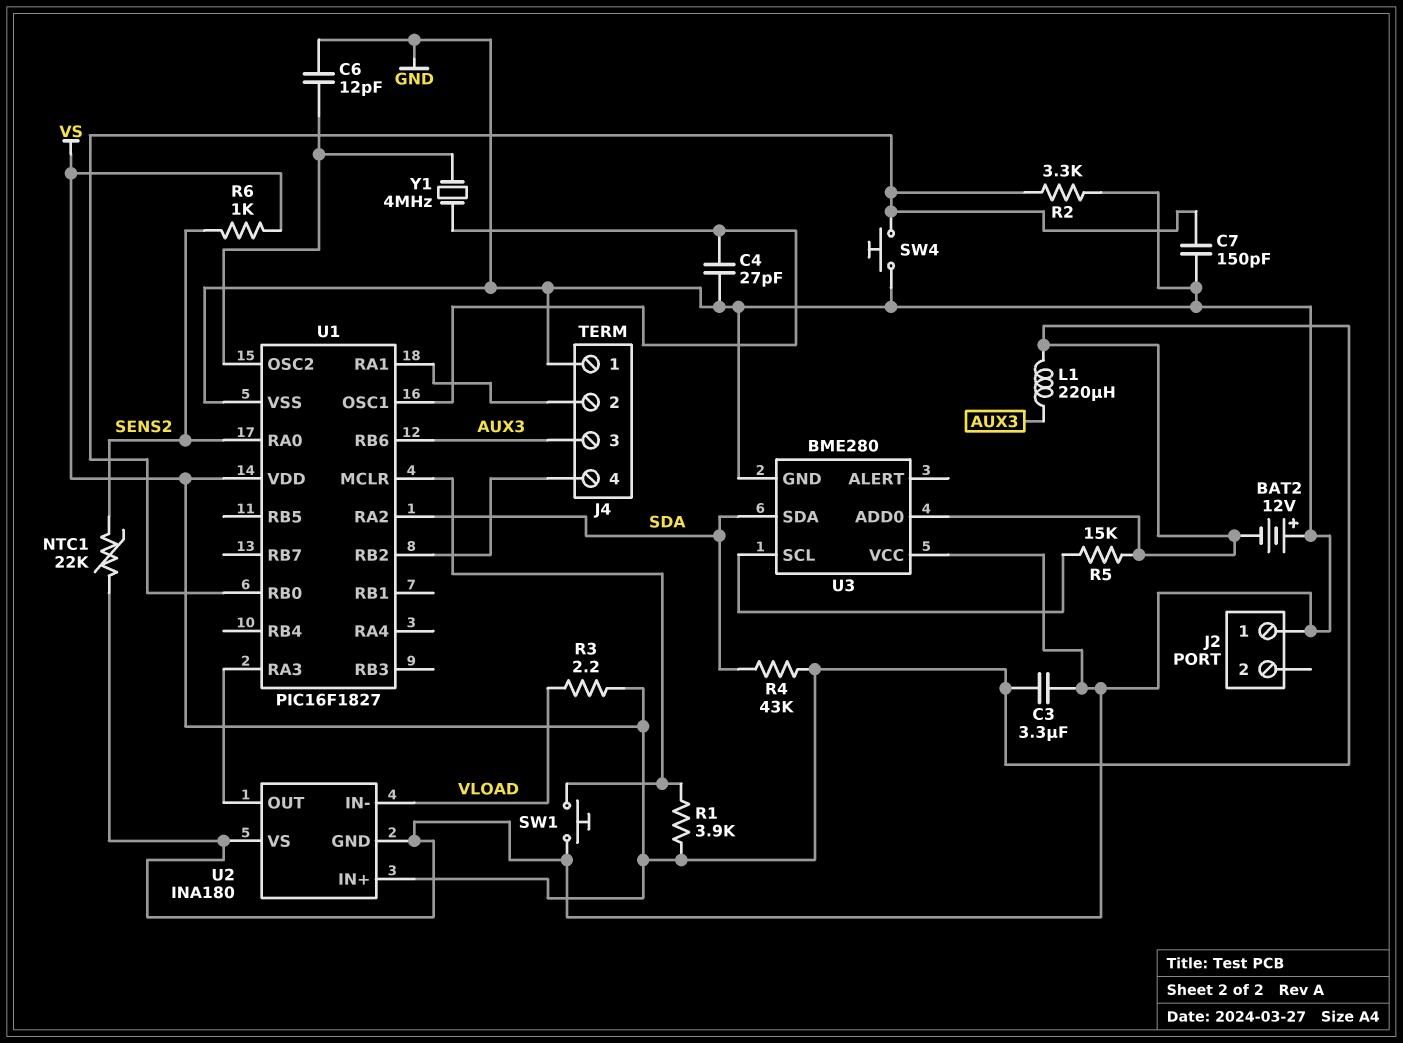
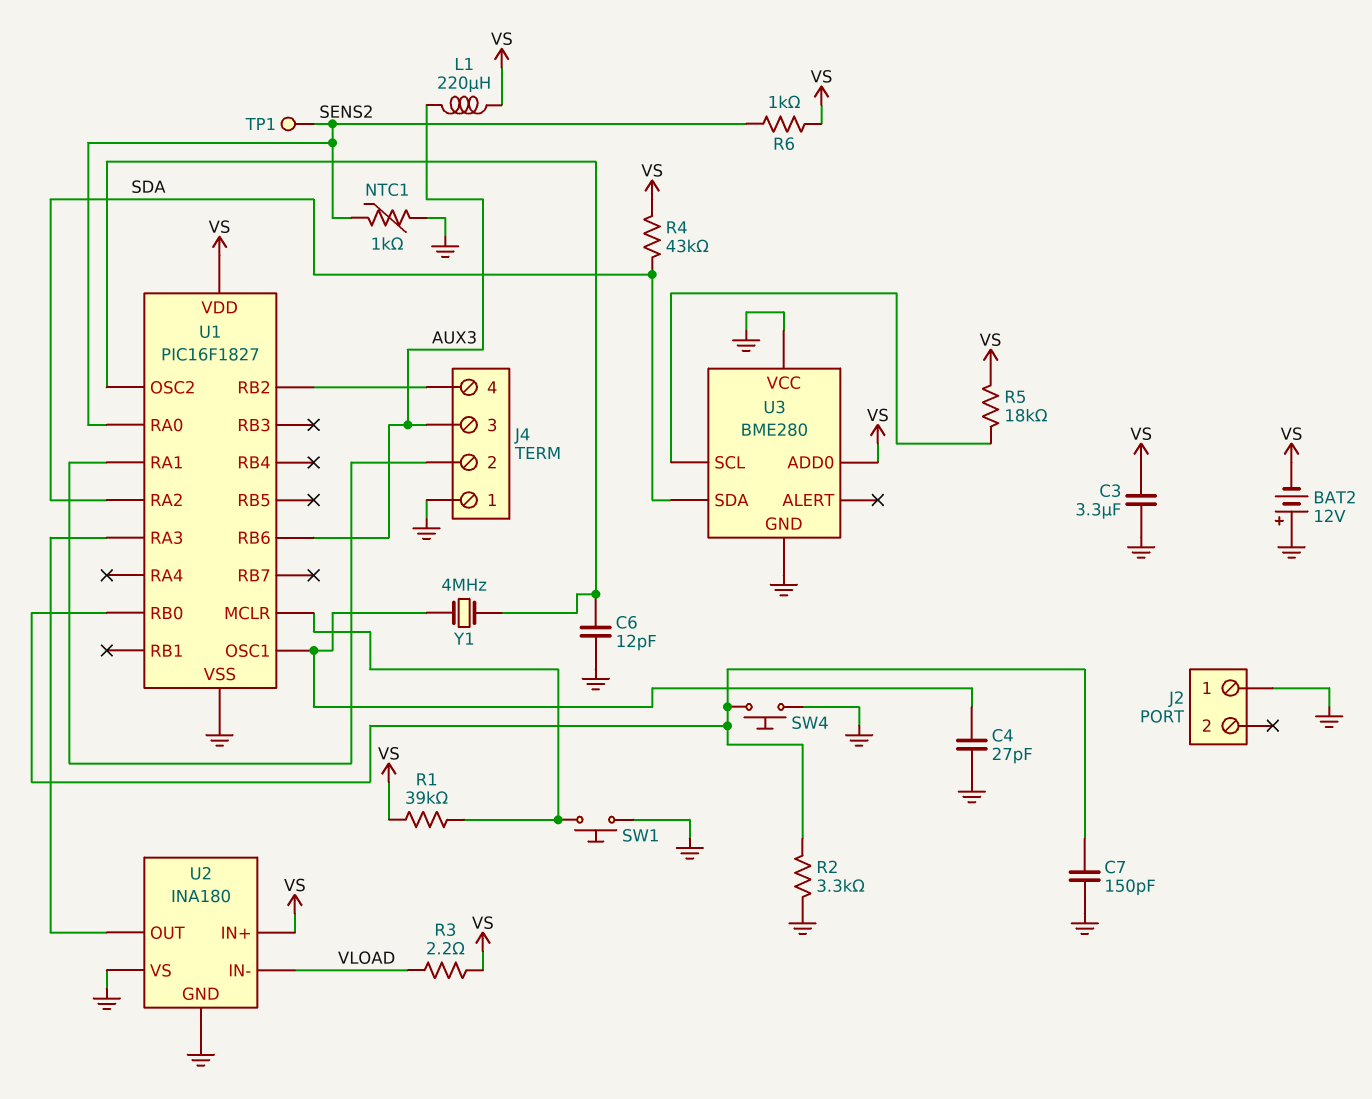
NTC1: 22k (GND, SENS2) -> 1k (GND, SENS2)
R1: 3.9k (U1/MCLR, VS) -> 39k (U1/MCLR, VS)
R5: 15k (U3/SCL, VS) -> 18k (U3/SCL, VS)
TP1: none -> test point (SENS2)

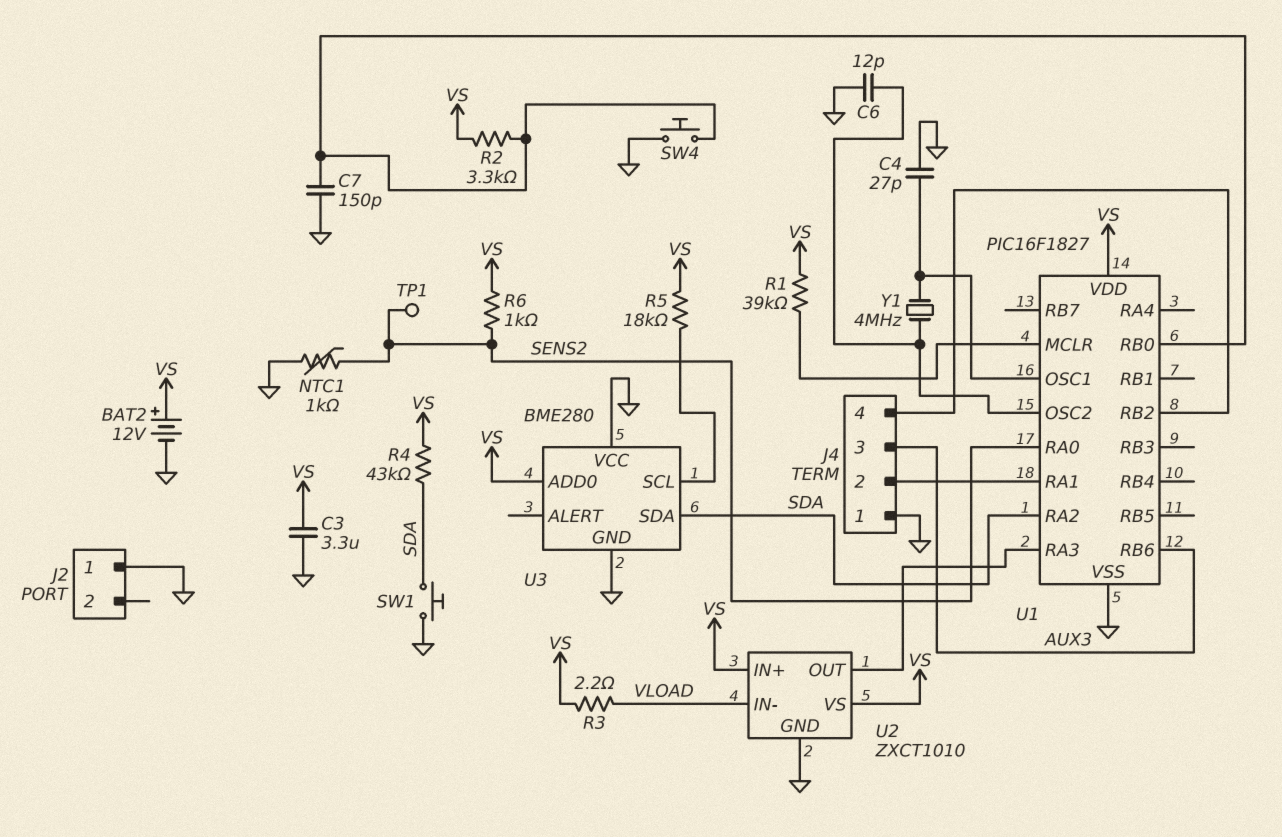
BAT2: 12V (plus GND, minus VS) -> 12V (plus VS, minus GND)
L1: 220uH (AUX3, VS) -> none
R2: 3.3k (GND, U1/RB0) -> 3.3k (U1/RB0, VS)
SW1: button (GND, U1/MCLR) -> button (GND, SDA)
U2: INA180 -> ZXCT1010
U2 pin VS: GND -> VS

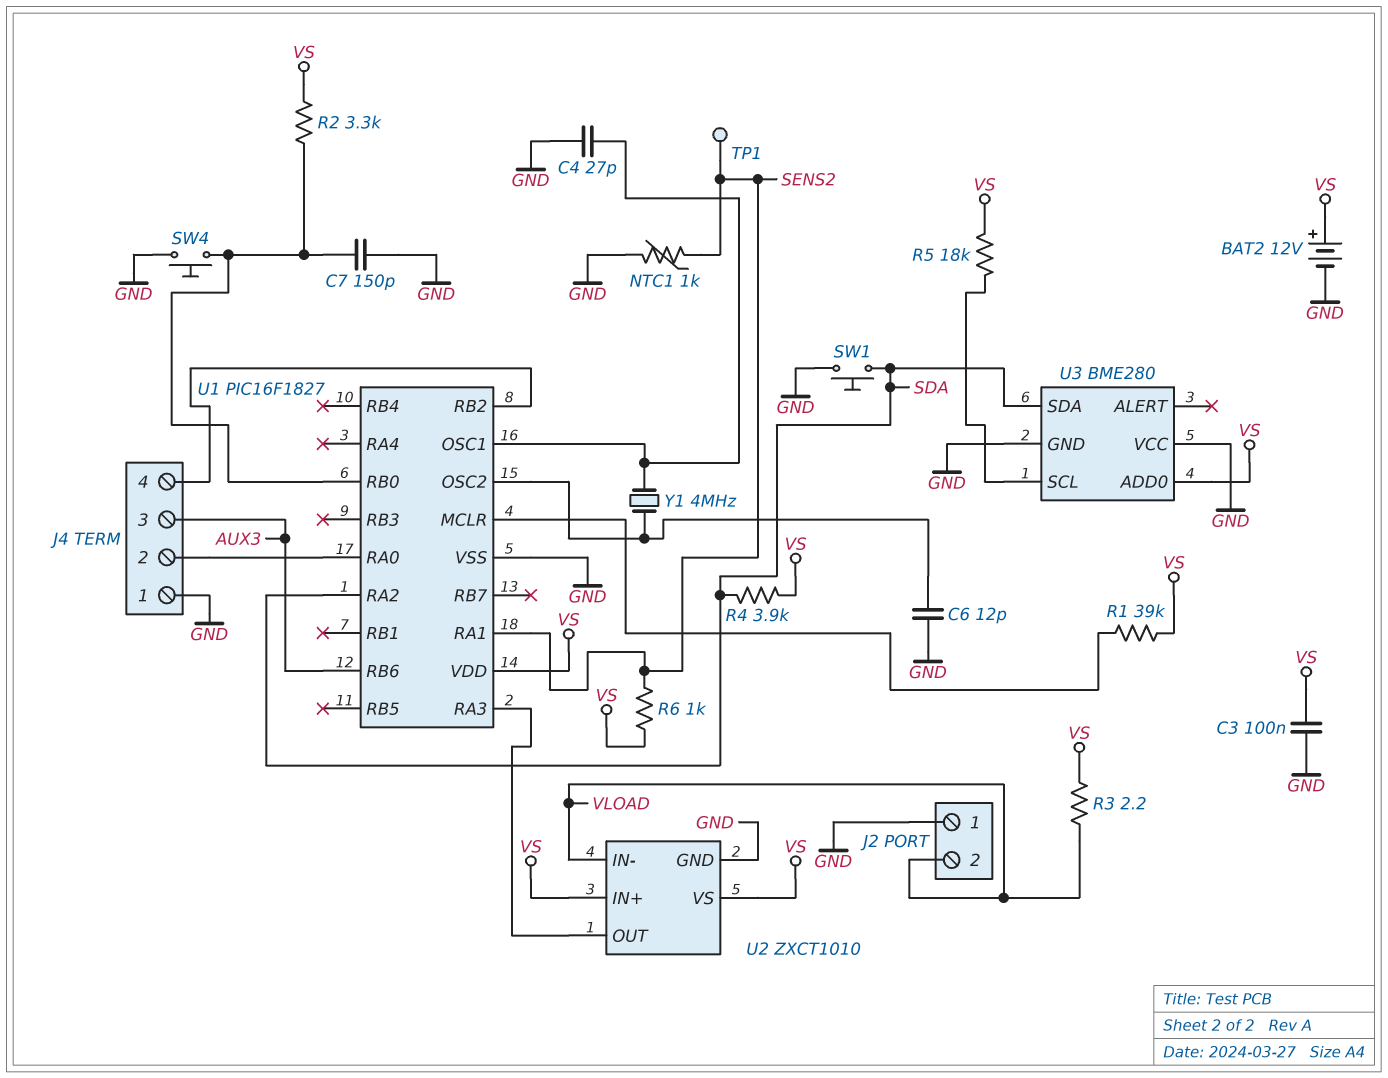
C3: 3.3uF (GND, VS) -> 100nF (GND, VS)
J2 pin 2: none -> VLOAD
R4: 43k (SDA, VS) -> 3.9k (SDA, VS)
U1 pin RA0: SENS2 -> J4/2
U1 pin RA1: J4/2 -> SENS2

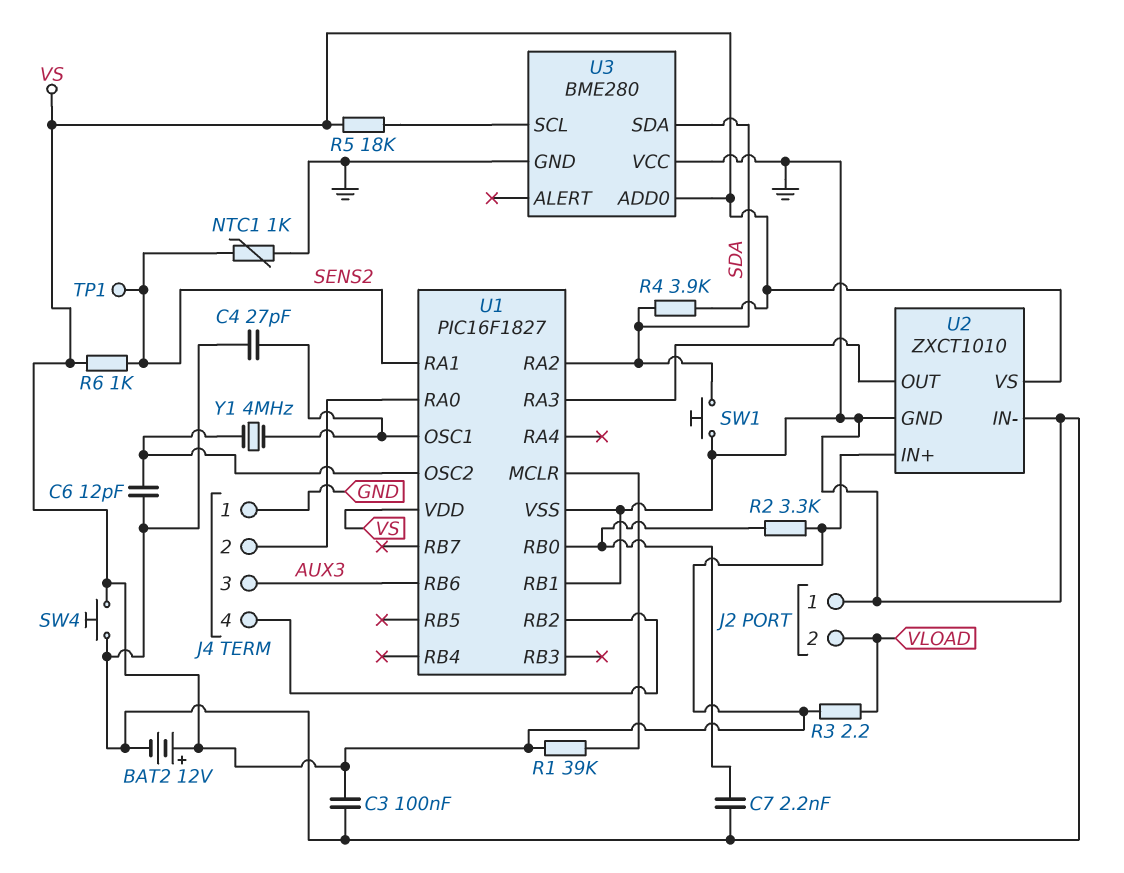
C7: 150pF (GND, U1/RB0) -> 2.2nF (GND, U1/RB0)
SW4: button (GND, U1/RB0) -> button (GND, VS)
U1 pin RB1: none -> GND
U2 pin IN-: VLOAD -> GND

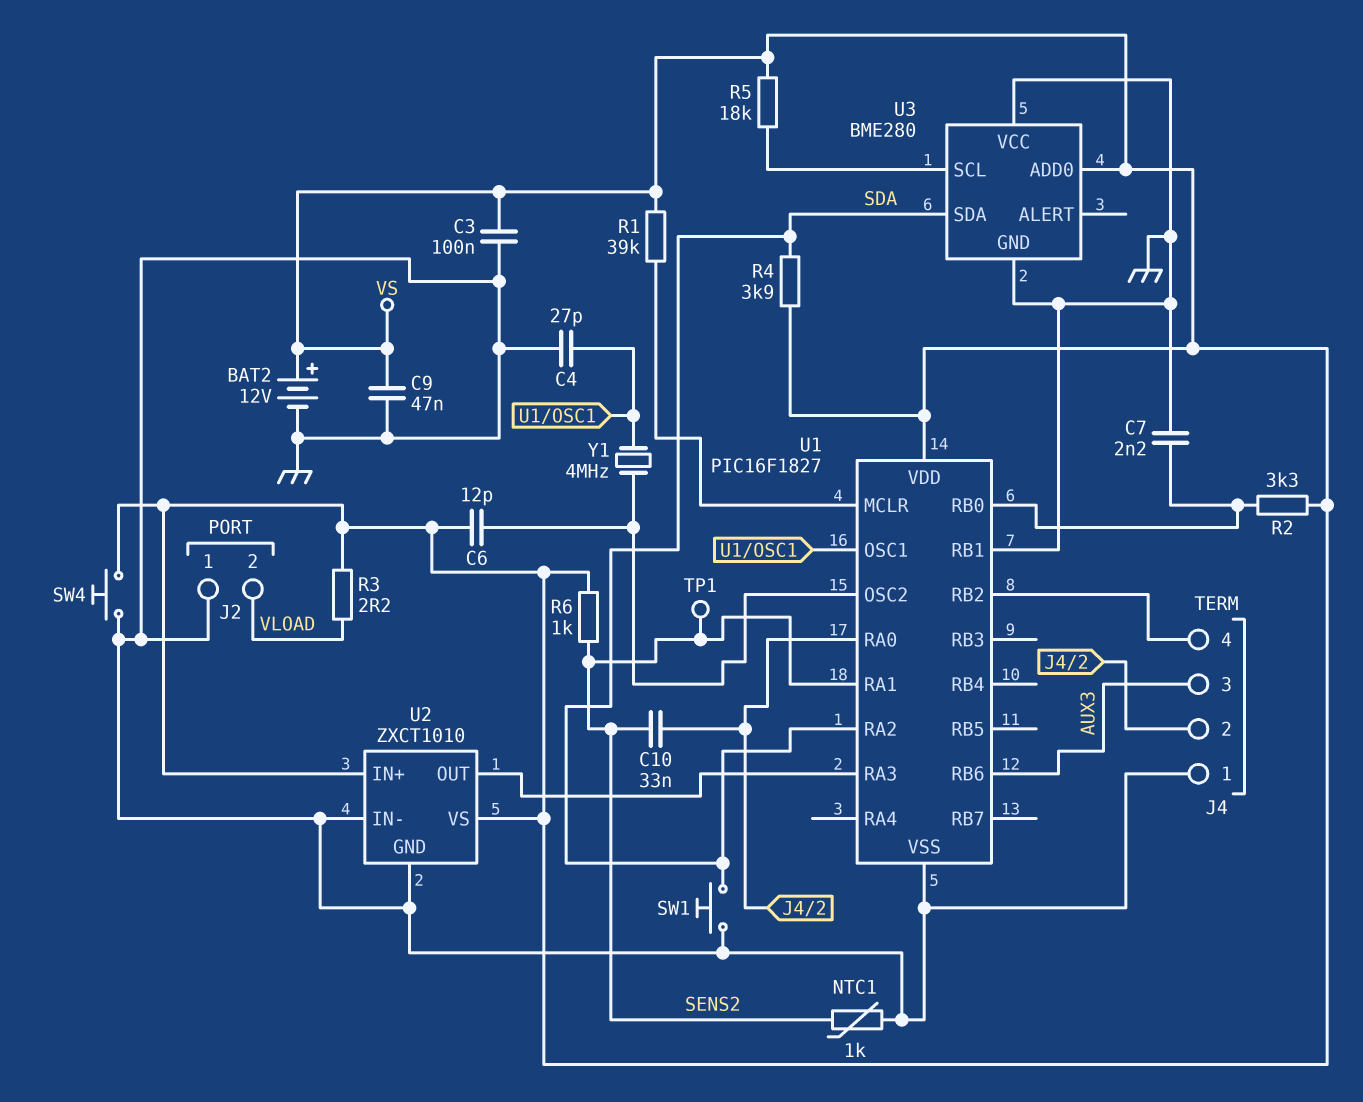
C6: 12pF (GND, U1/OSC2) -> 12pF (U1/OSC2, VS)
C9: none -> 47nF (GND, VS)
C10: none -> 33nF (J4/2, SENS2)

